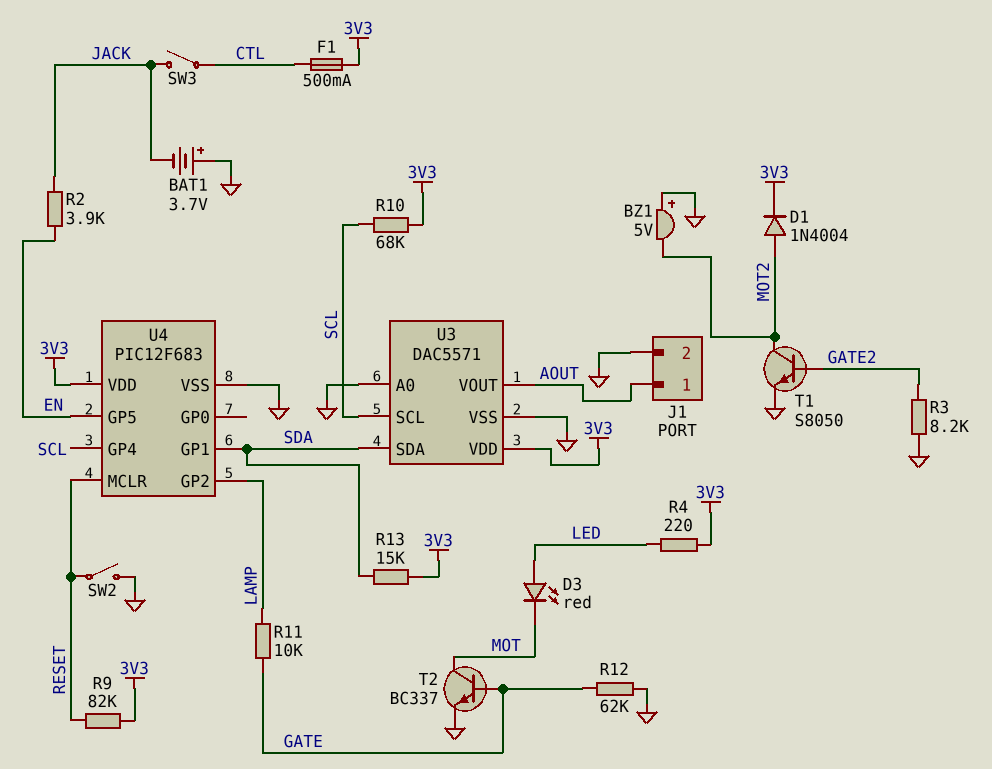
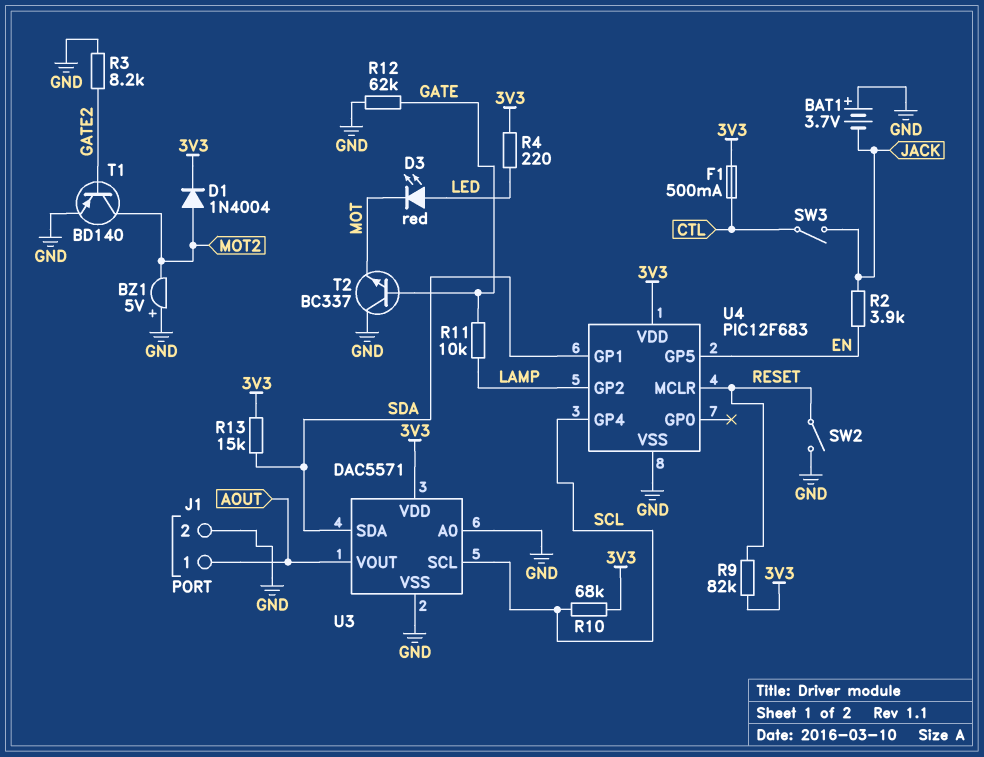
T1: NPN S8050 (B GATE2, C MOT2, E GND) -> PNP BD140 (B GATE2, C MOT2, E GND)
T2: NPN BC337 (B GATE, C MOT, E GND) -> NPN BC337 (B GATE, C GND, E MOT)

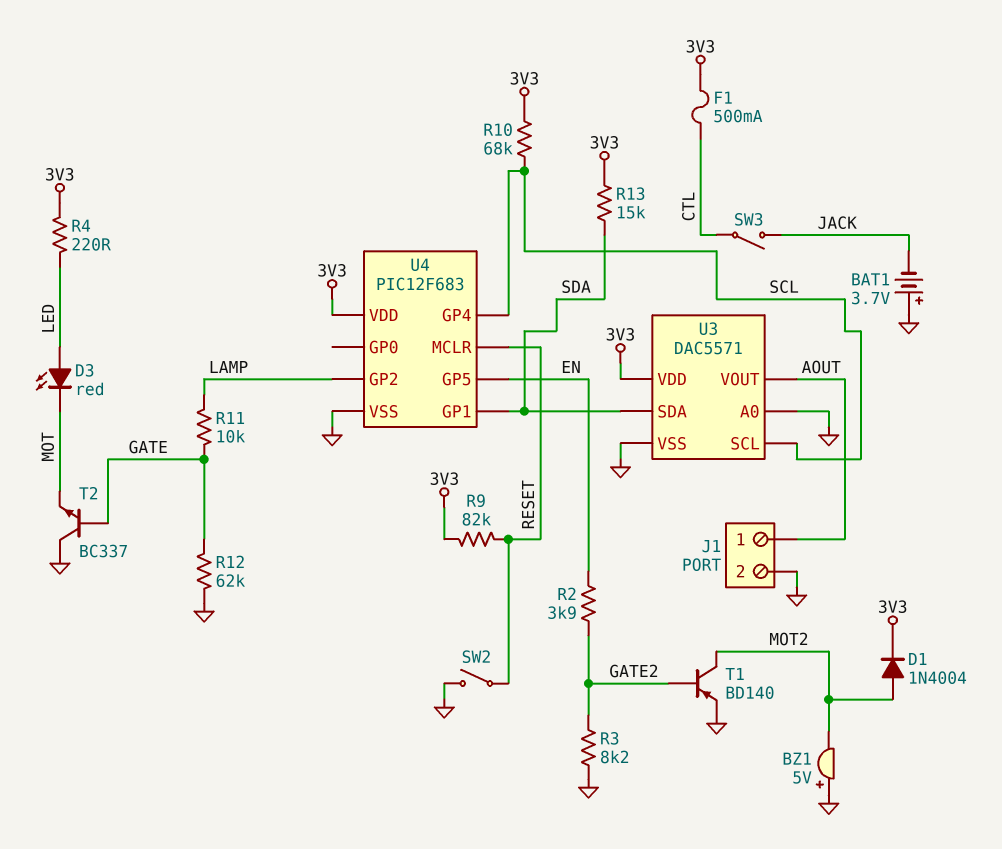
R2: 3.9k (EN, JACK) -> 3.9k (EN, GATE2)

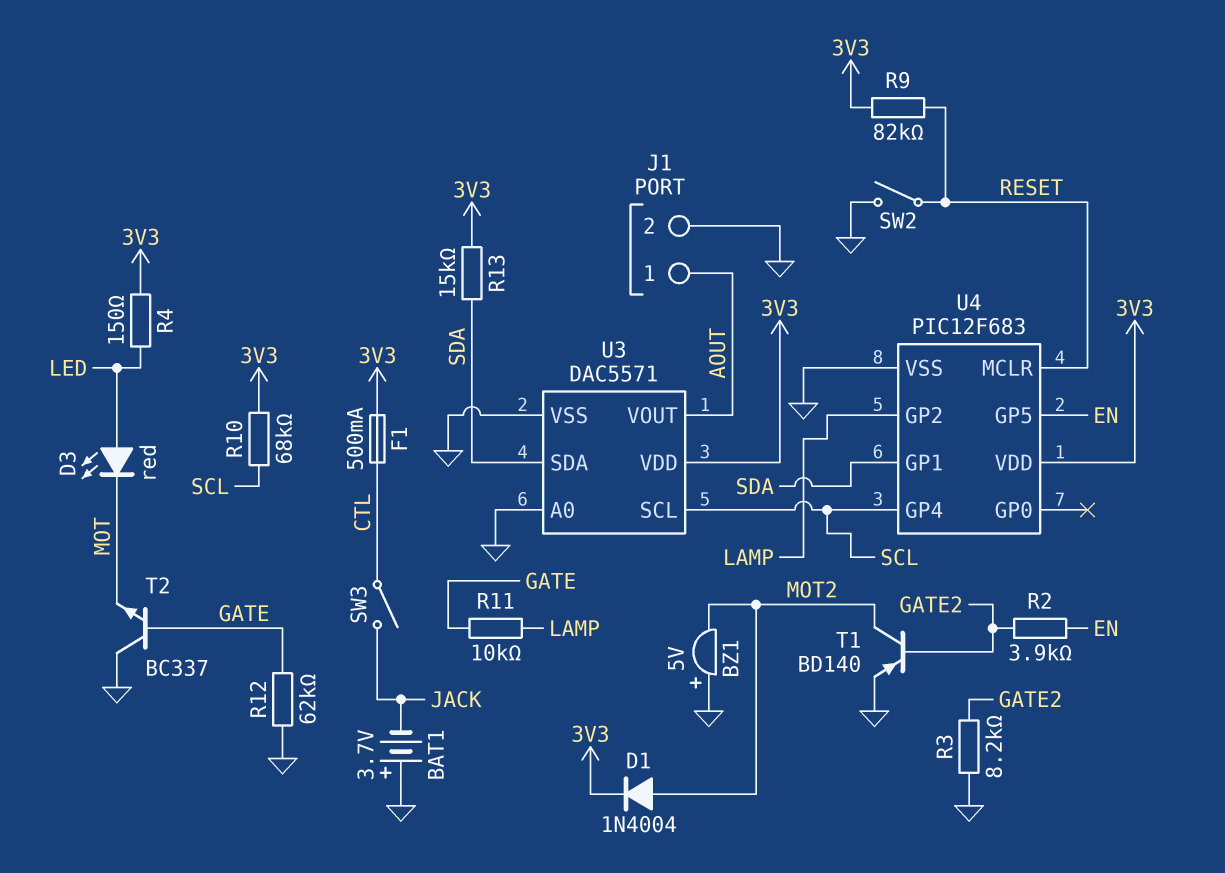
R4: 220 (3V3, LED) -> 150 (3V3, LED)

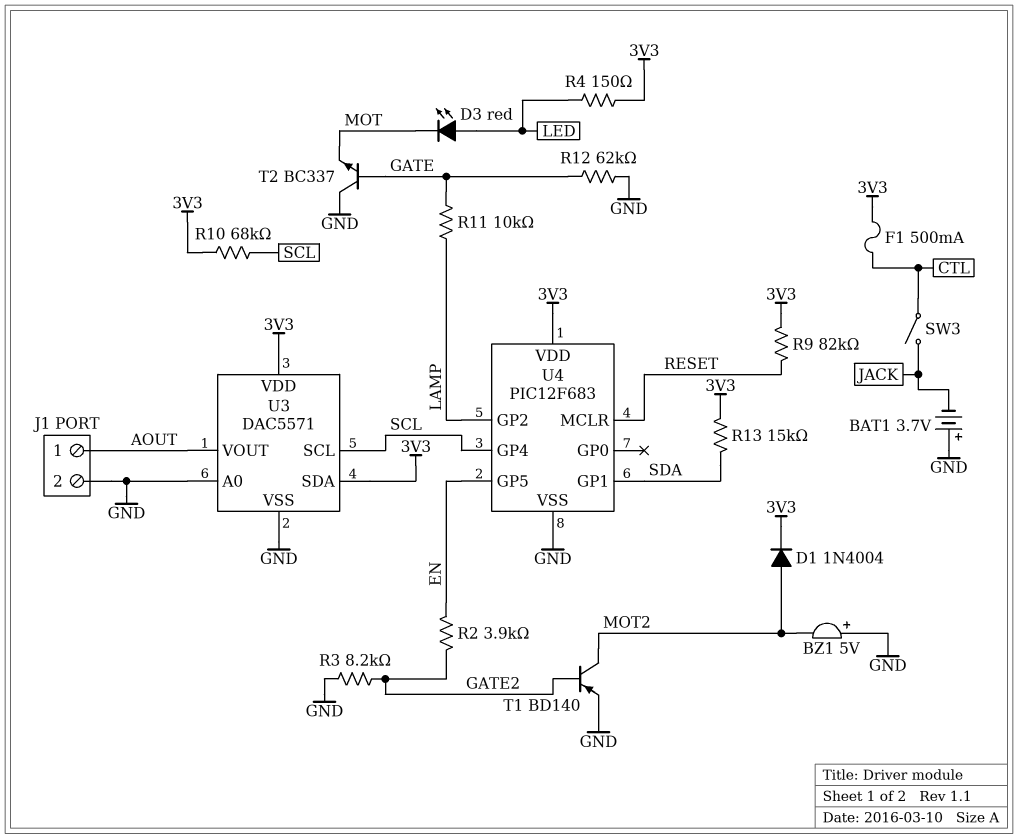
SW2: switch (GND, RESET) -> none
U3 pin SDA: SDA -> 3V3

